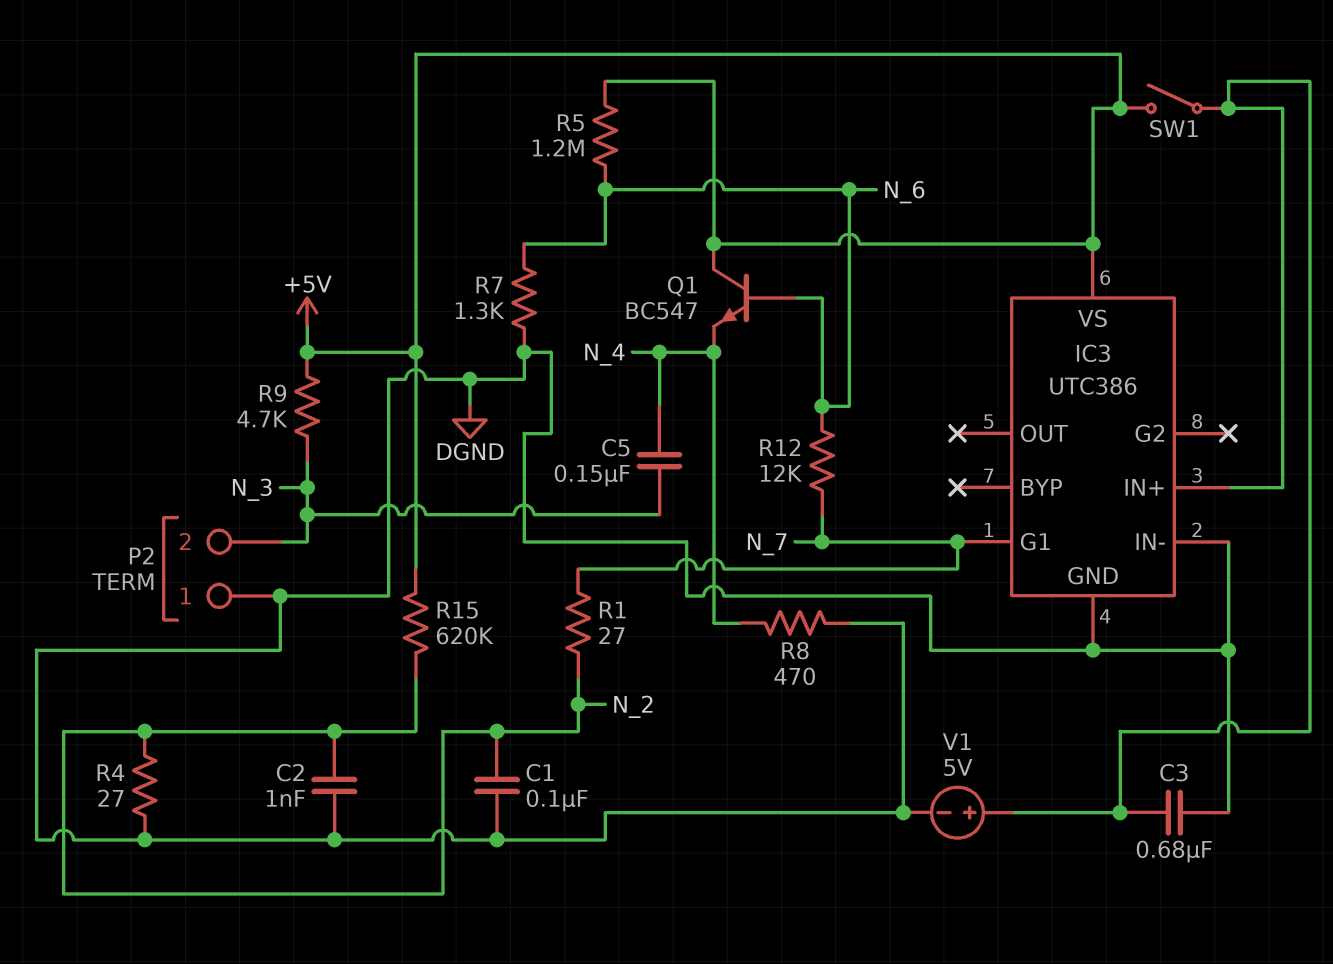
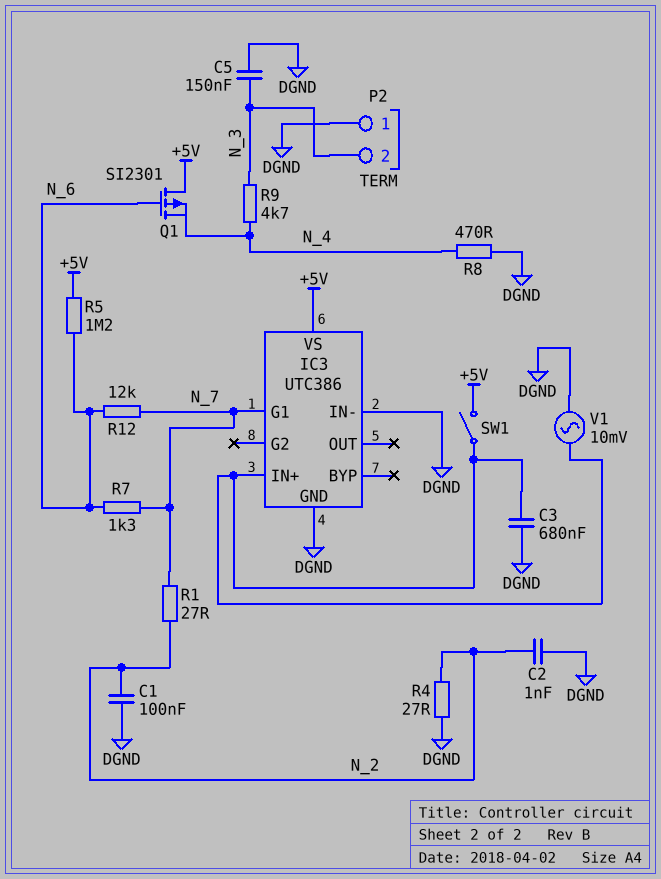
C5: 150nF (N_3, N_4) -> 150nF (DGND, N_3)
Q1: NPN BC547 (B N_6, C +5V, E N_4) -> PMOS SI2301 (G N_6, D +5V, S N_4)
R7: 1.3k (DGND, N_6) -> 1.3k (N_6, N_7)
R9: 4.7k (+5V, N_3) -> 4.7k (N_3, N_4)
R15: 620k (+5V, N_2) -> none
V1: 5V (plus IC3/IN+, minus DGND) -> AC 10mV (DGND, IC3/IN+)

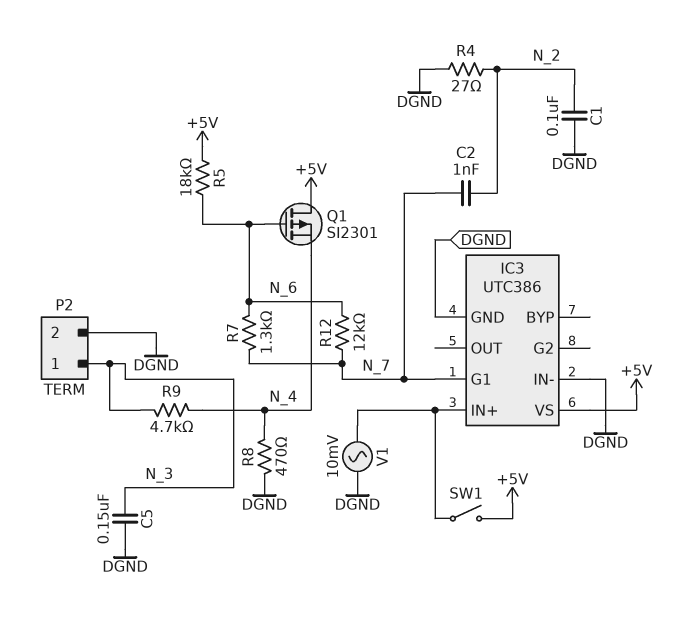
C2: 1nF (DGND, N_2) -> 1nF (N_2, N_7)
C3: 680nF (DGND, IC3/IN+) -> none
P2 pin 1: DGND -> N_3
P2 pin 2: N_3 -> DGND
R1: 27 (N_2, N_7) -> none
R5: 1.2M (+5V, N_6) -> 18k (+5V, N_6)

